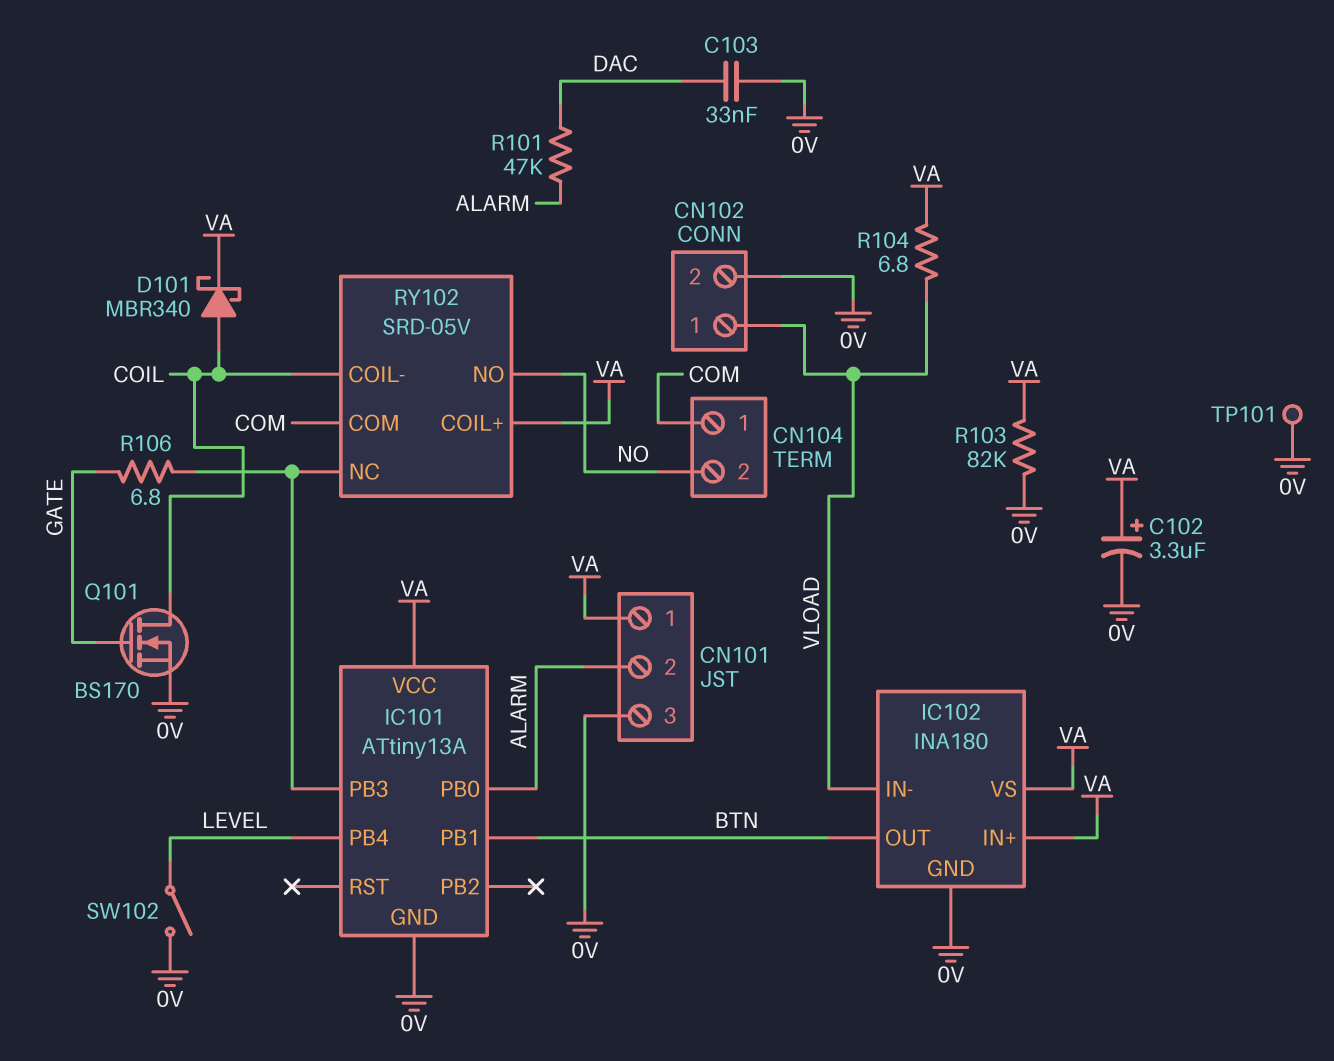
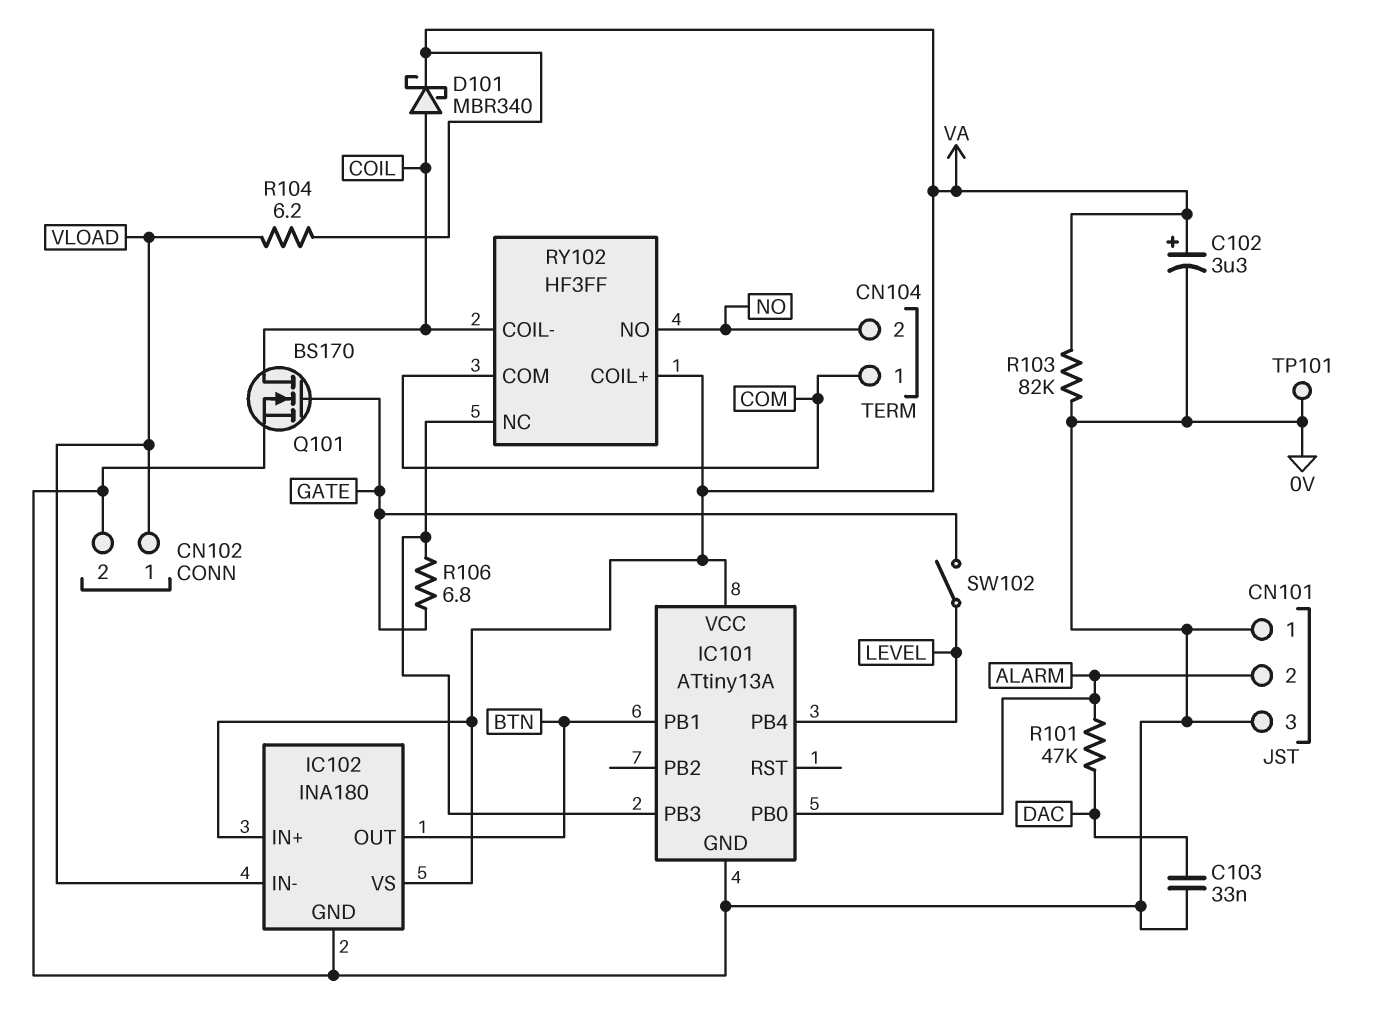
CN101 pin 1: VA -> 0V
R104: 6.8 (VA, VLOAD) -> 6.2 (VA, VLOAD)
RY102: SRD-05V -> HF3FF
SW102: switch (0V, LEVEL) -> switch (GATE, LEVEL)

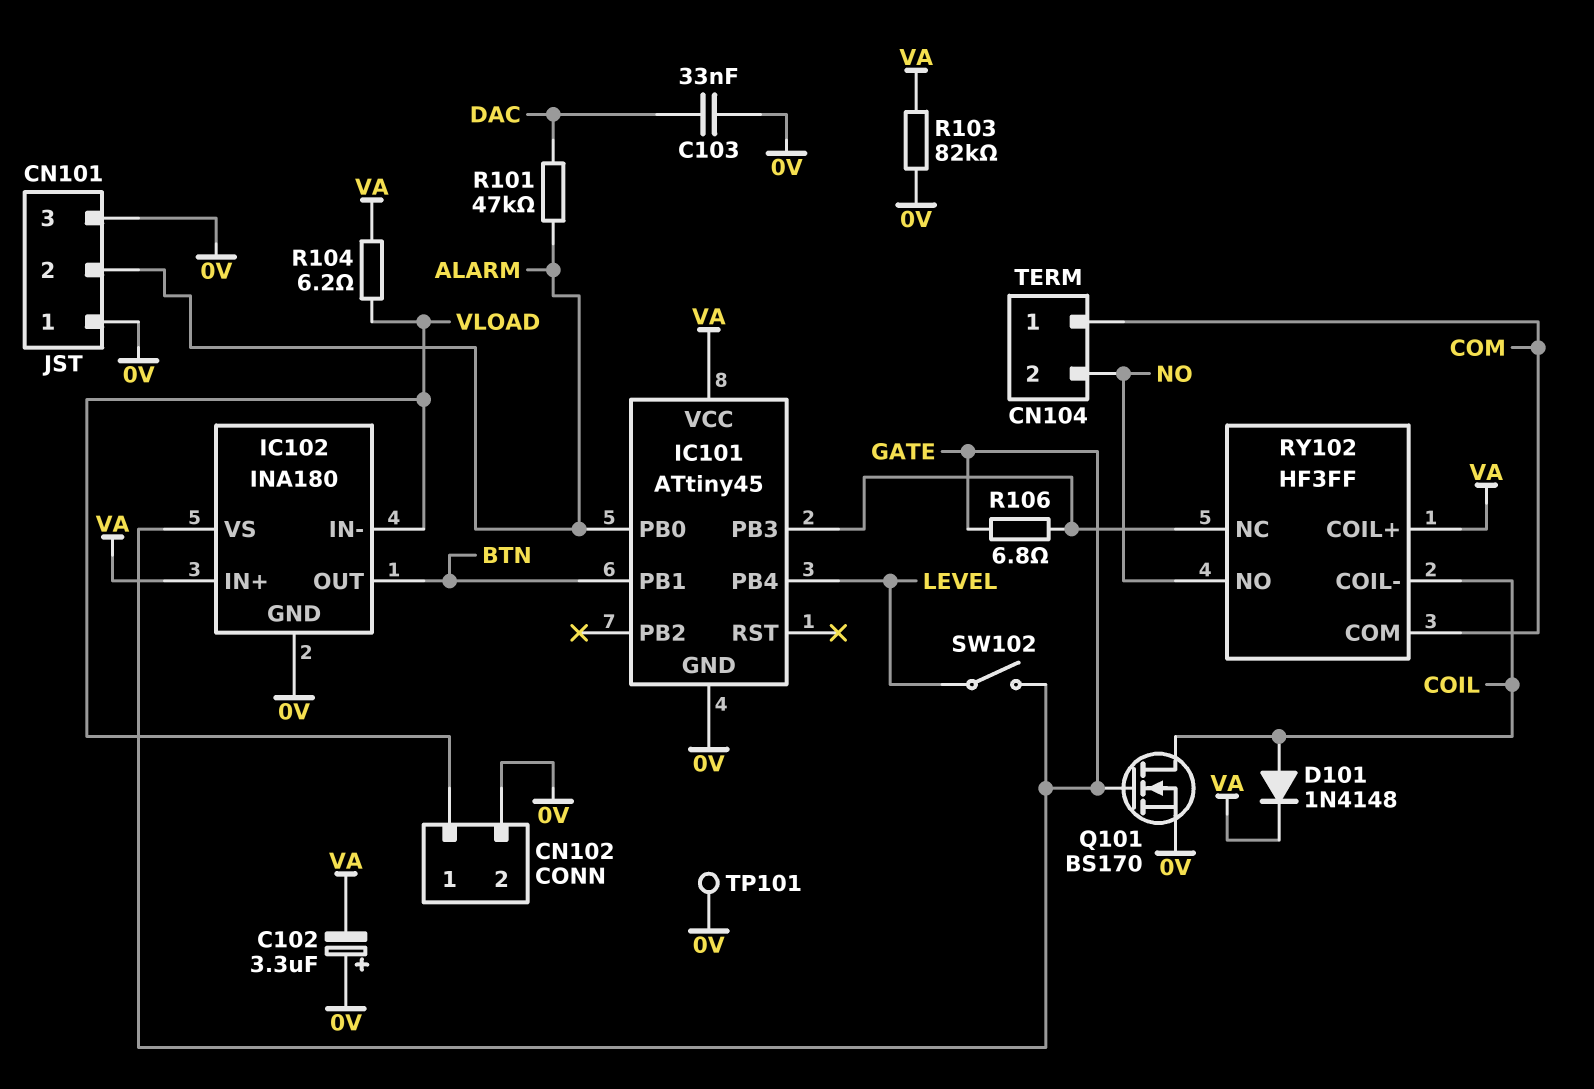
C102: 3.3uF (plus VA, minus 0V) -> 3.3uF (plus 0V, minus VA)
D101: schottky MBR340 (A COIL, K VA) -> diode 1N4148 (A COIL, K VA)
IC101: ATtiny13A -> ATtiny45
IC102 pin VS: VA -> GATE

